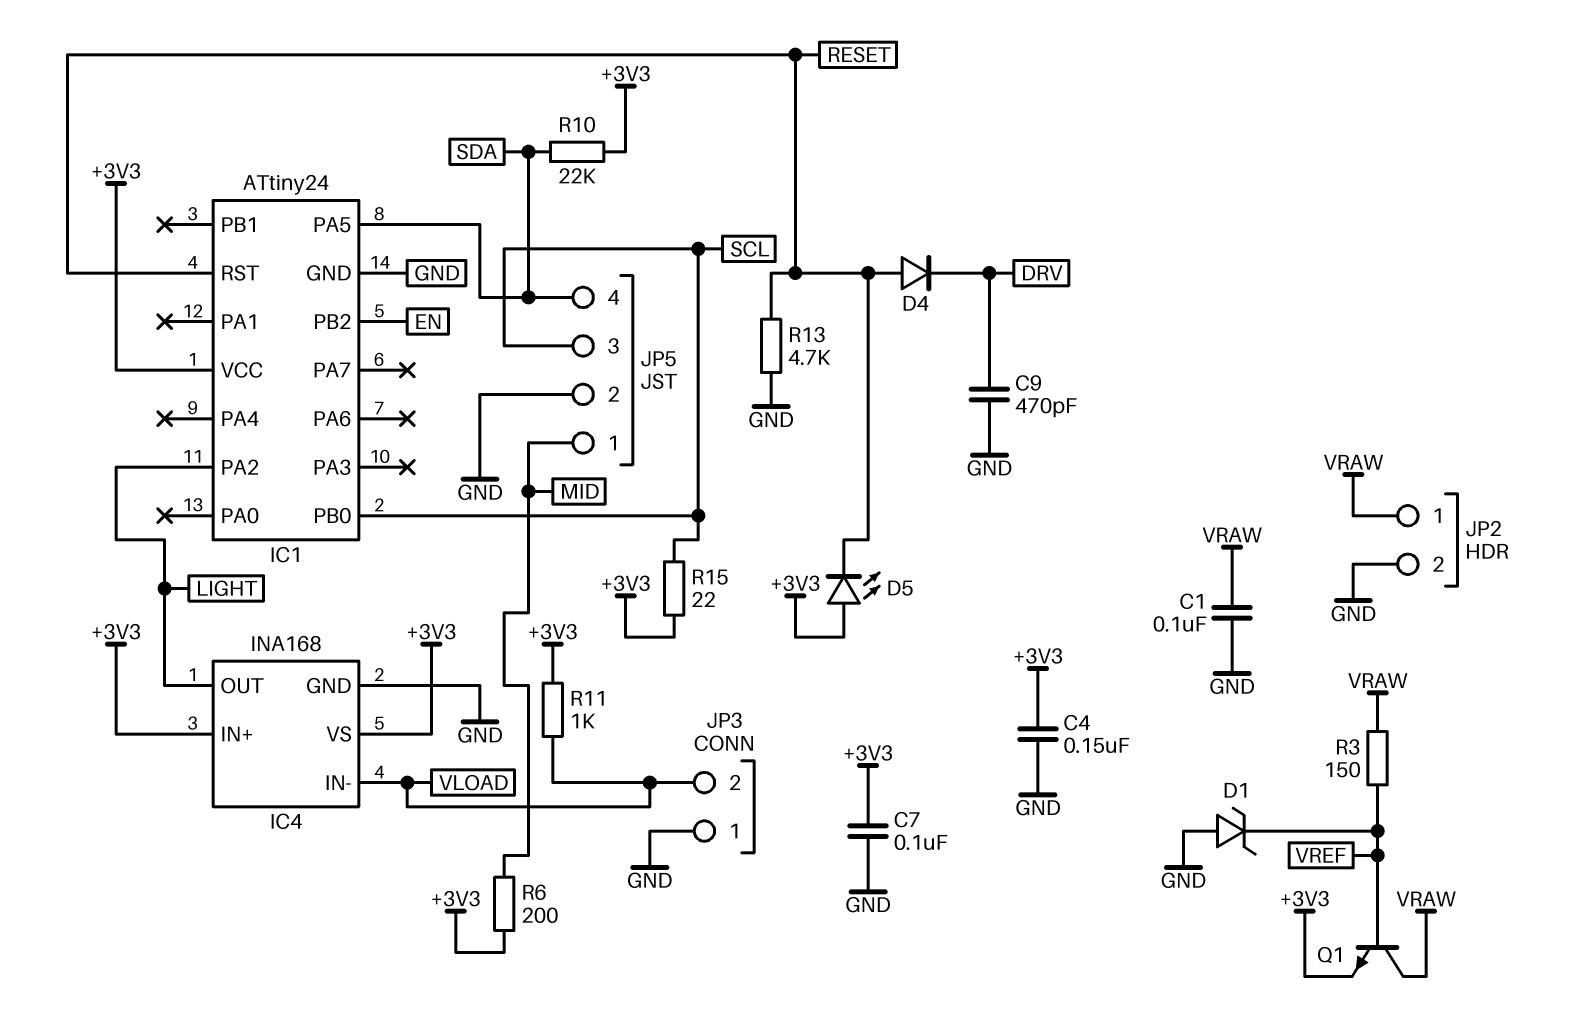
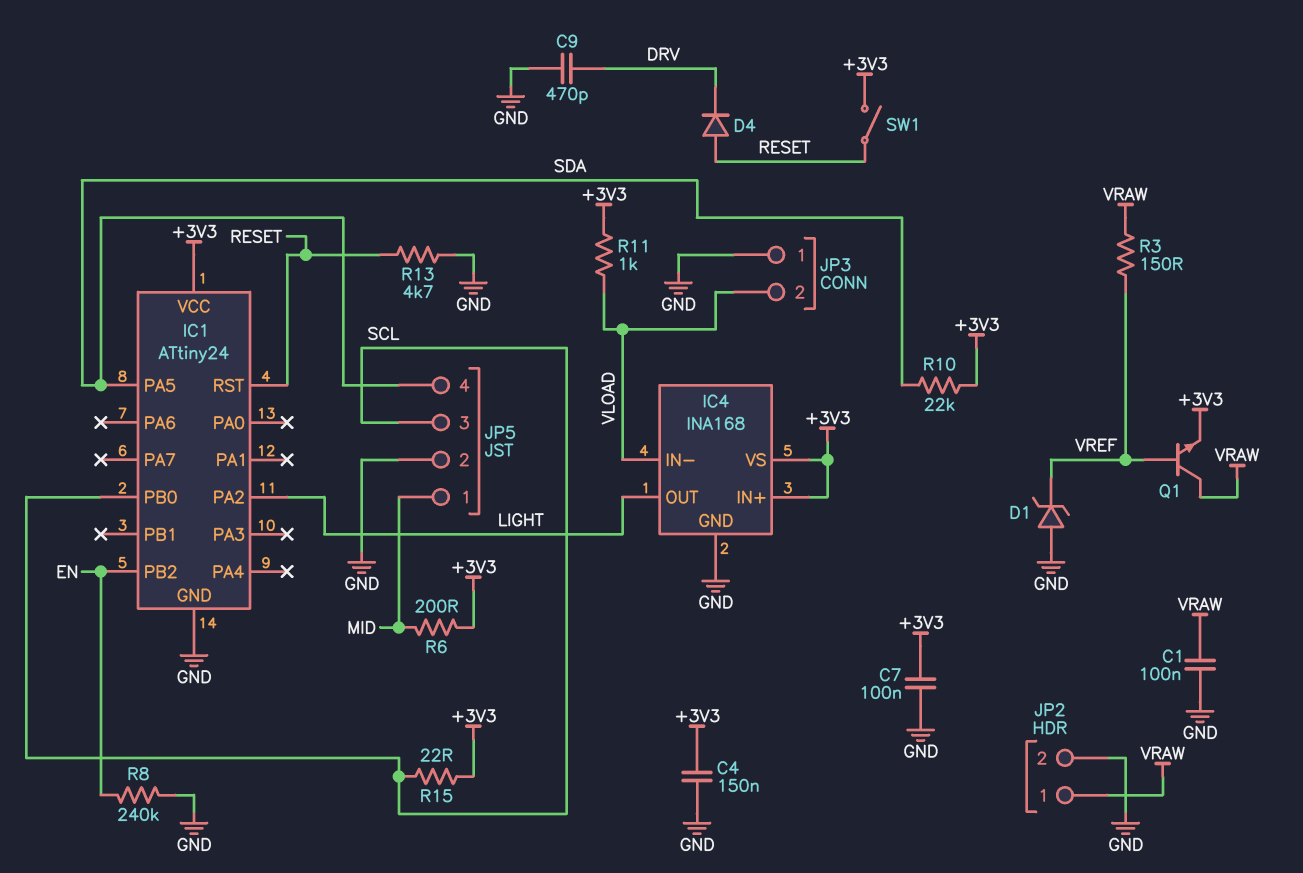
D5: LED (A +3V3, K RESET) -> none
R8: none -> 240k (EN, GND)
SW1: none -> switch (+3V3, RESET)

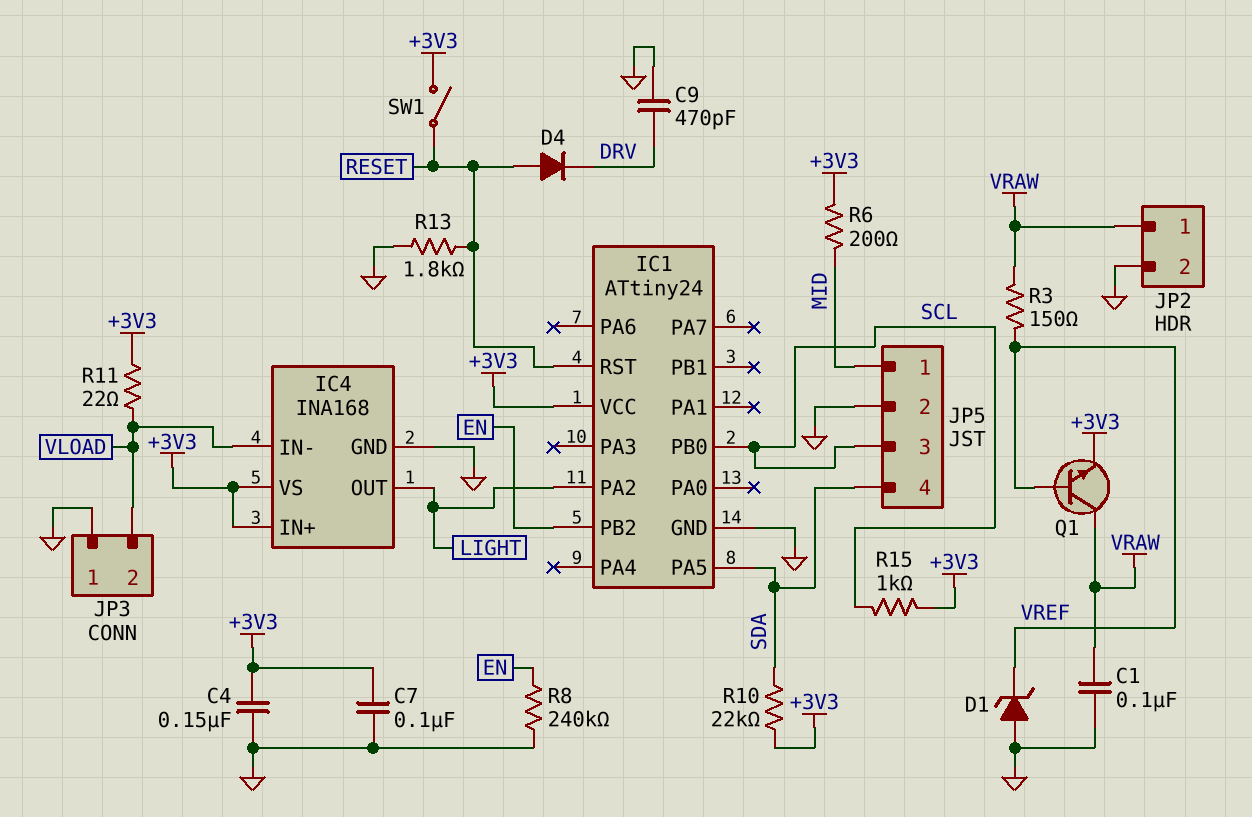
R11: 1k (+3V3, VLOAD) -> 22 (+3V3, VLOAD)
R13: 4.7k (GND, RESET) -> 1.8k (GND, RESET)
R15: 22 (+3V3, SCL) -> 1k (+3V3, SCL)

